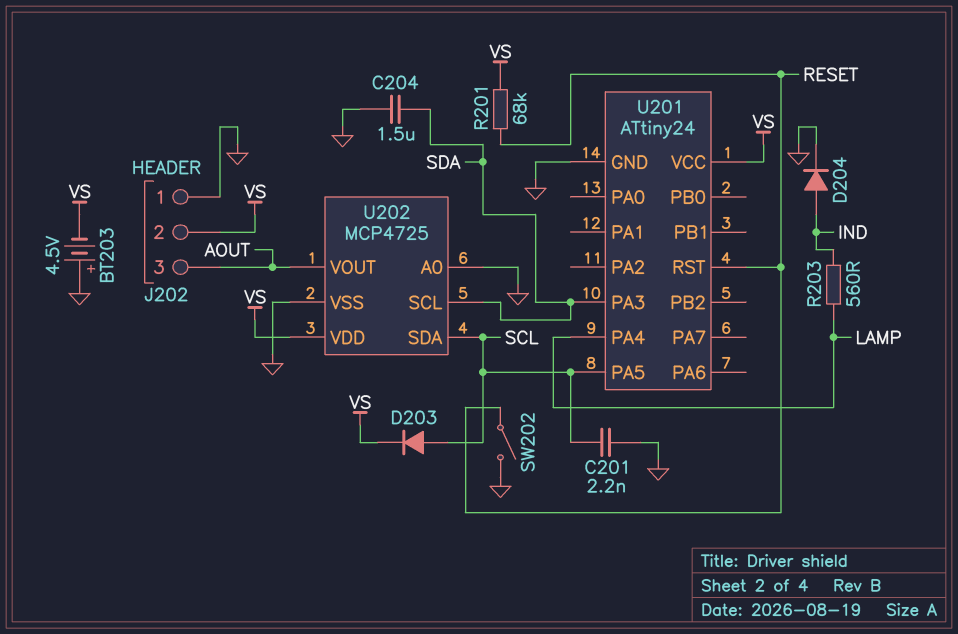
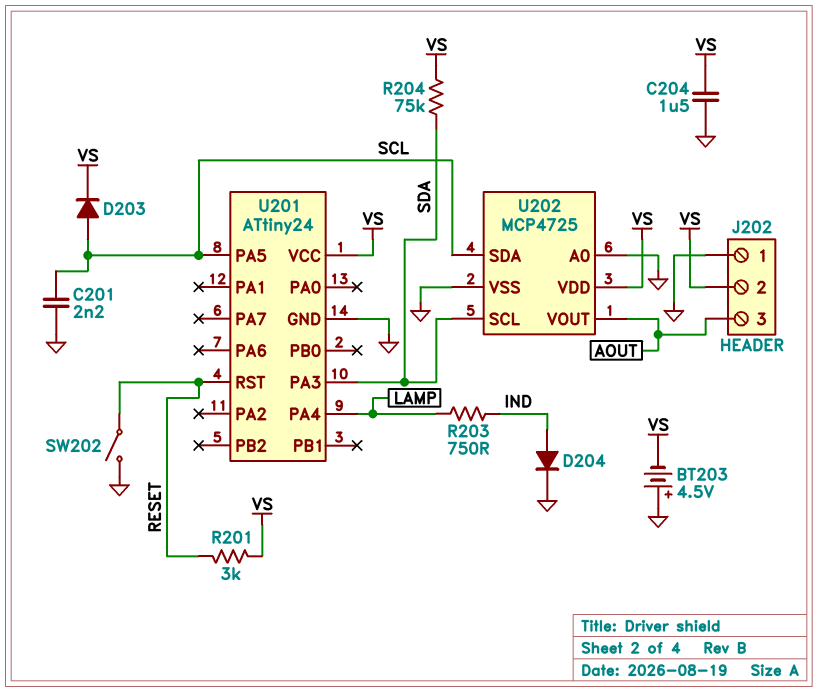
C204: 1.5uF (GND, SDA) -> 1.5uF (GND, VS)
R201: 68k (RESET, VS) -> 3k (RESET, VS)
R203: 560 (IND, LAMP) -> 750 (IND, LAMP)
R204: none -> 75k (SDA, VS)

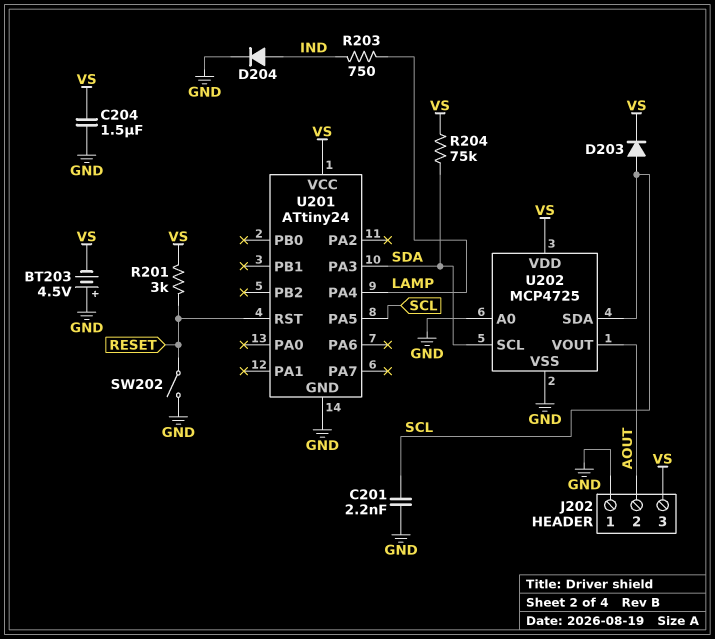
J202 pin 2: VS -> AOUT
J202 pin 3: AOUT -> VS

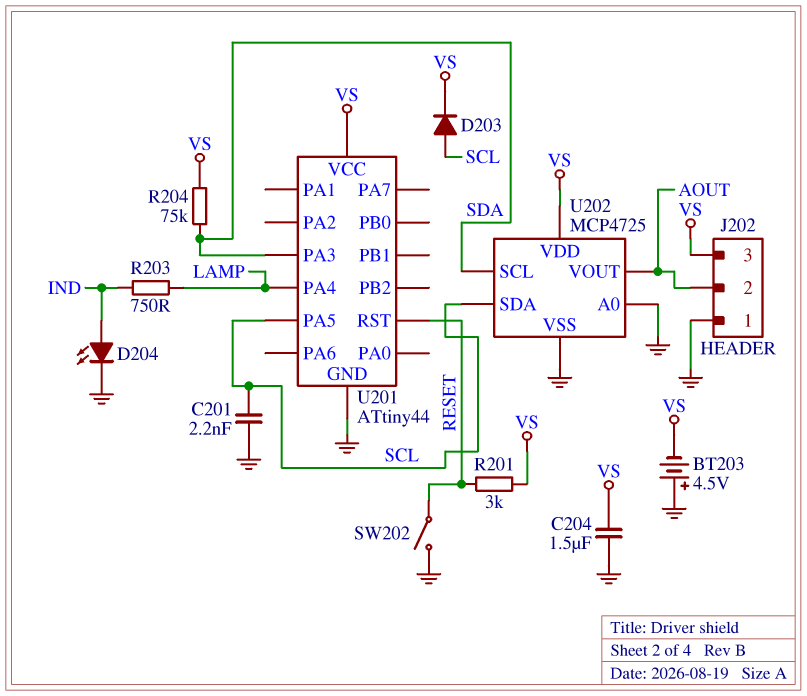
D204: diode (A IND, K GND) -> LED (A IND, K GND)
U201: ATtiny24 -> ATtiny44

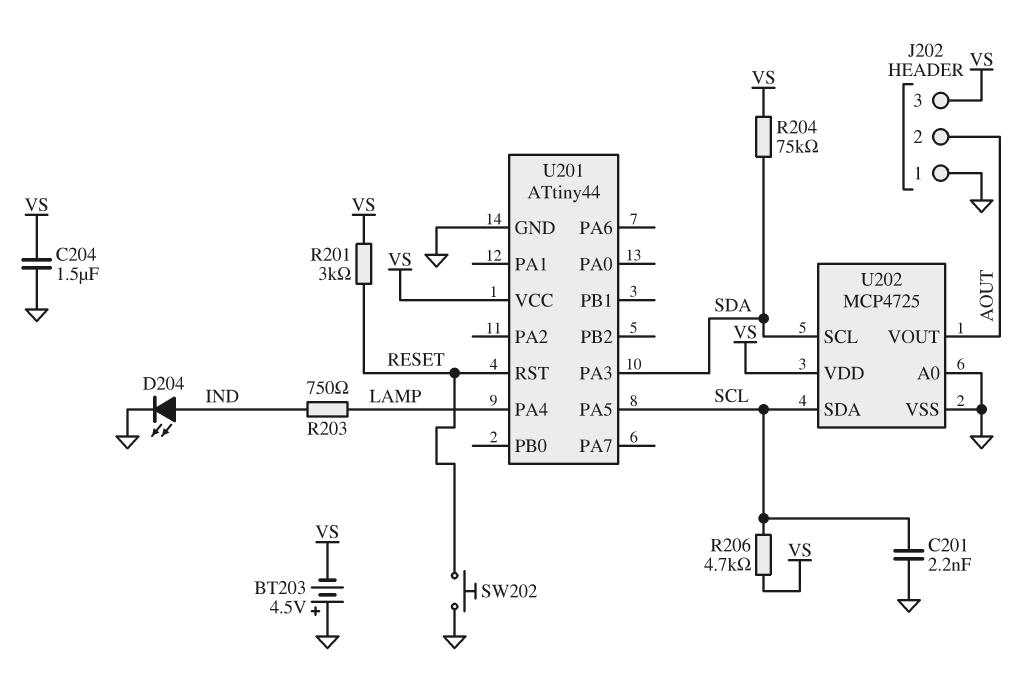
D203: diode (A SCL, K VS) -> none
R206: none -> 4.7k (SCL, VS)
SW202: switch (GND, RESET) -> button (GND, RESET)

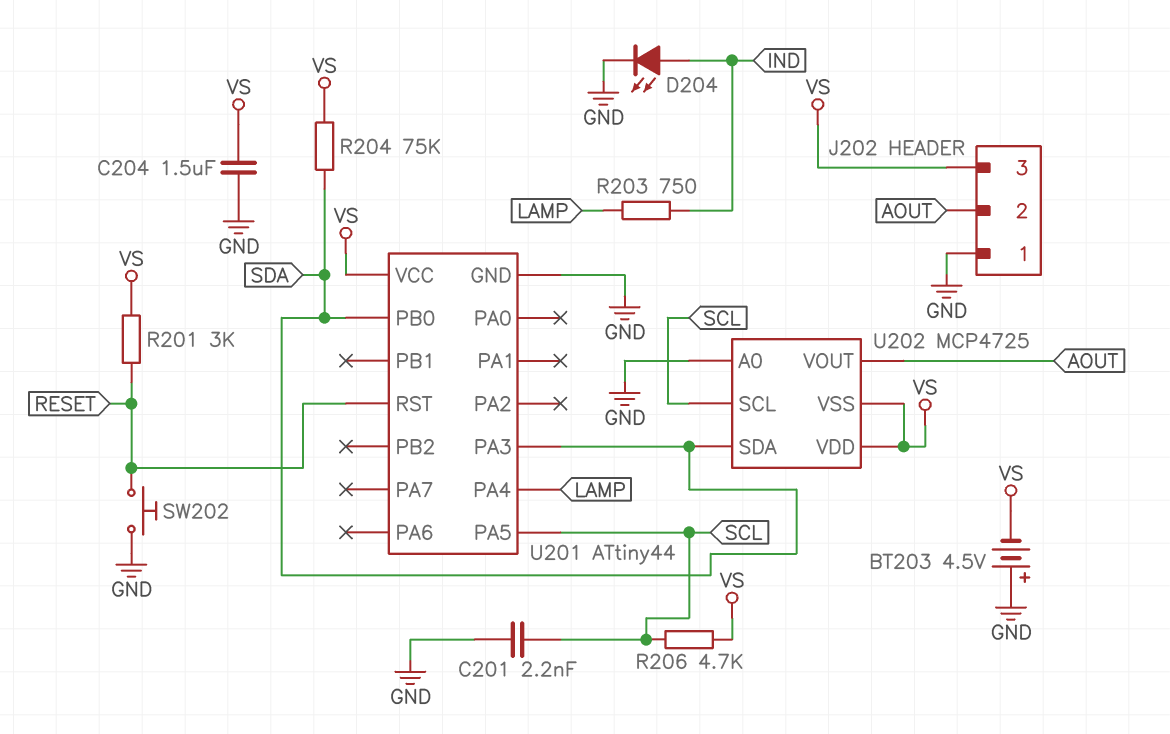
U201 pin PB0: none -> SDA
U202 pin SCL: SDA -> SCL
U202 pin SDA: SCL -> SDA
U202 pin VSS: GND -> VS

